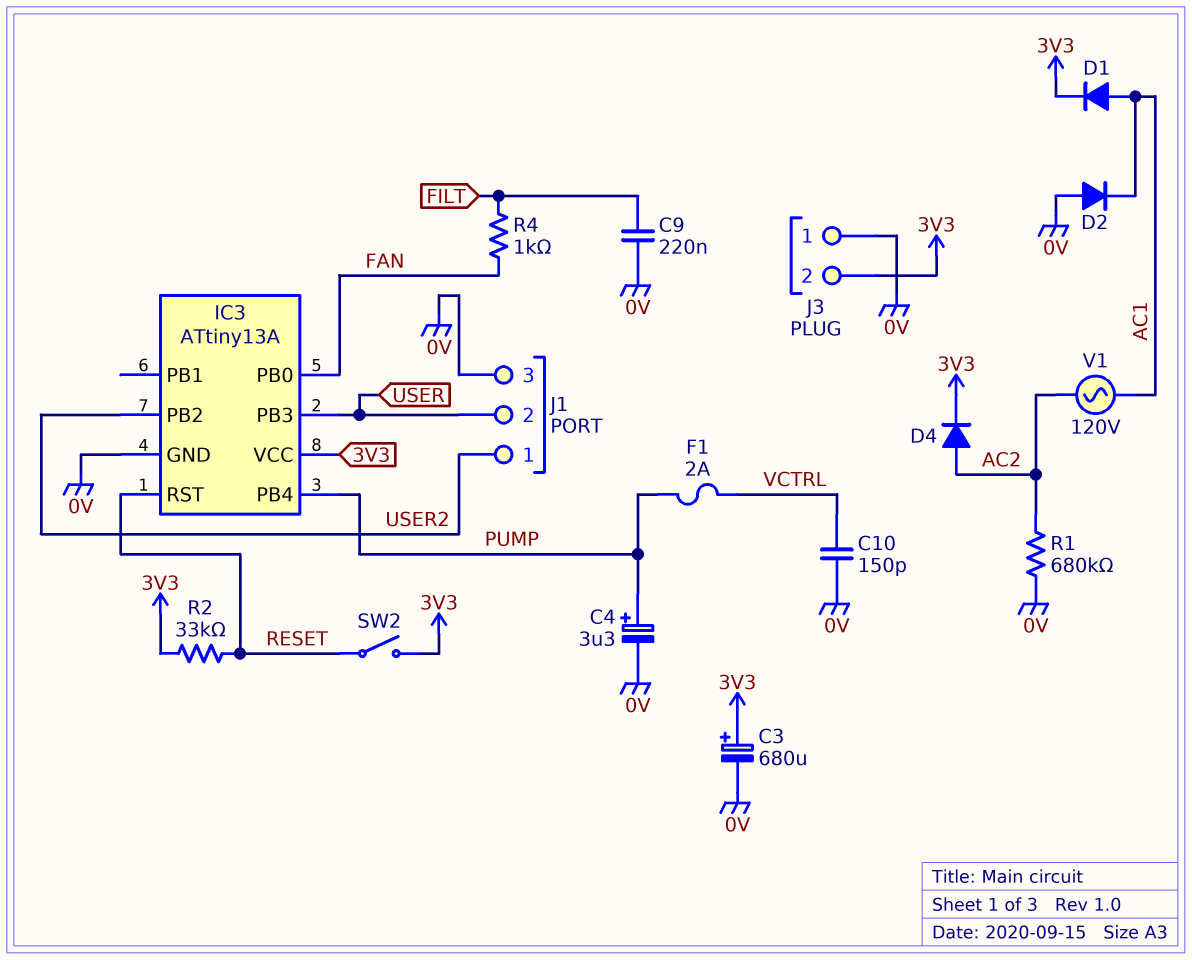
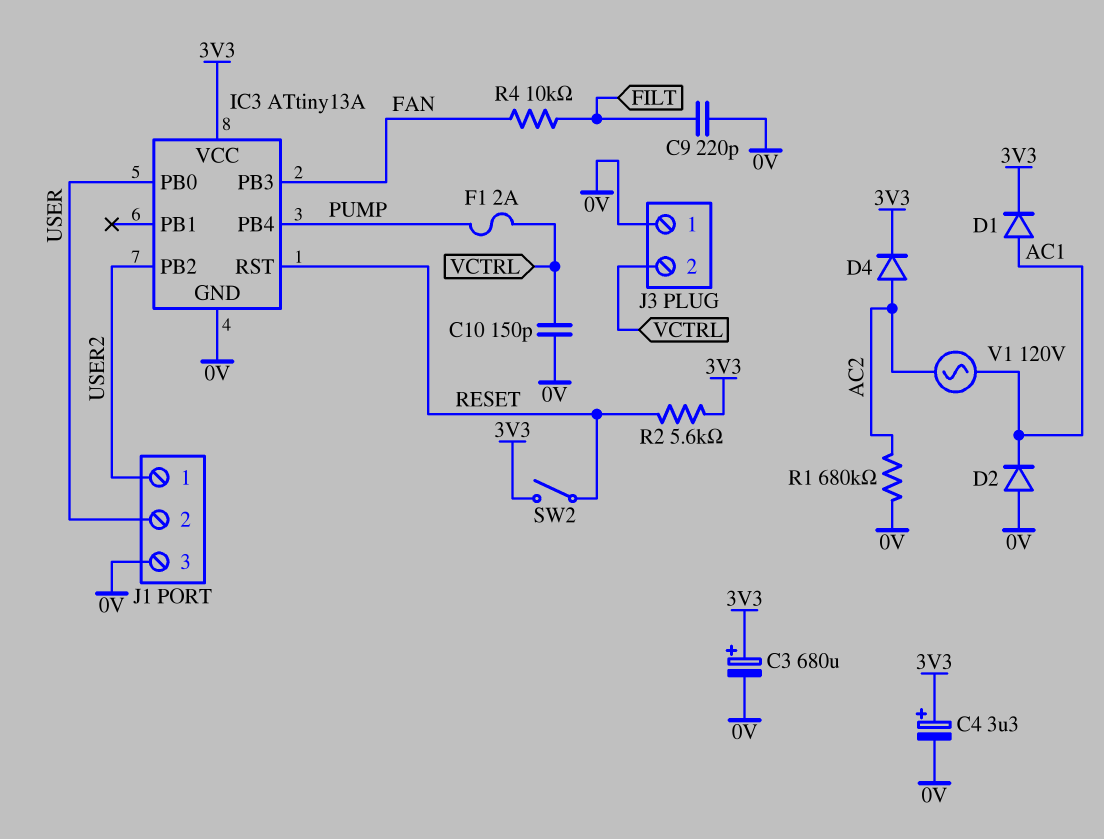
C4: 3.3uF (plus PUMP, minus 0V) -> 3.3uF (plus 3V3, minus 0V)
C9: 220nF (0V, FILT) -> 220pF (0V, FILT)
IC3 pin PB0: FAN -> USER
IC3 pin PB3: USER -> FAN
J3 pin 2: 3V3 -> VCTRL
R2: 33k (3V3, RESET) -> 5.6k (3V3, RESET)
R4: 1k (FAN, FILT) -> 10k (FAN, FILT)

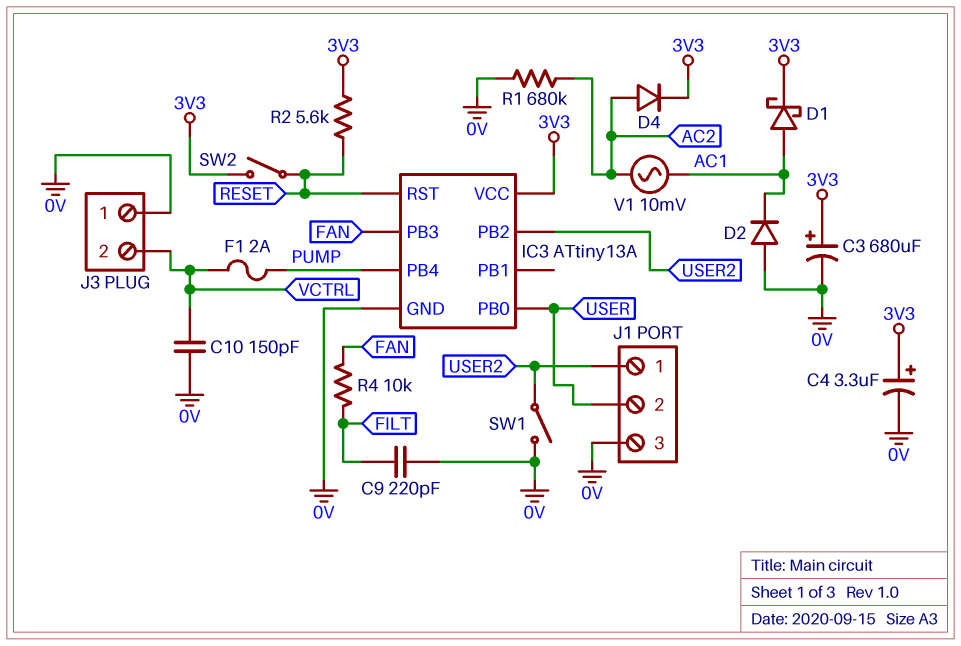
D1: diode (A AC1, K 3V3) -> schottky (A AC1, K 3V3)
SW1: none -> switch (0V, USER2)
V1: AC 120V (AC1, AC2) -> AC 10mV (AC1, AC2)

